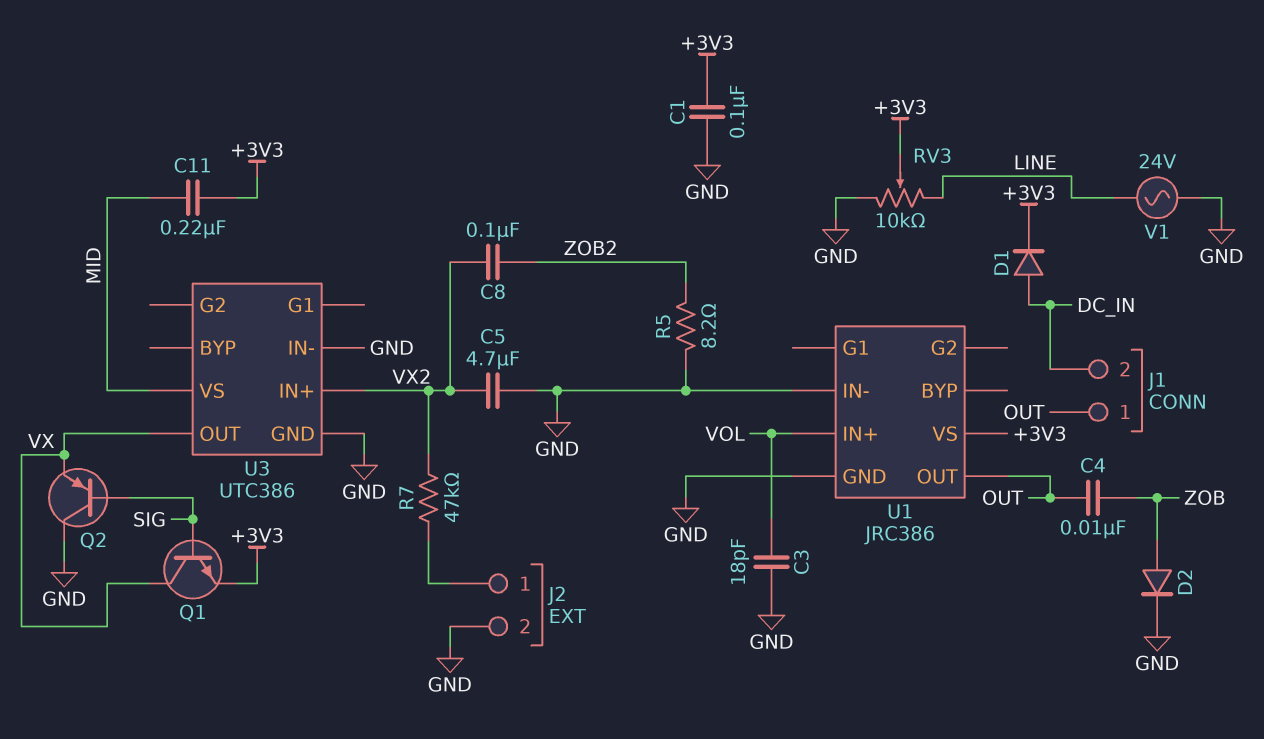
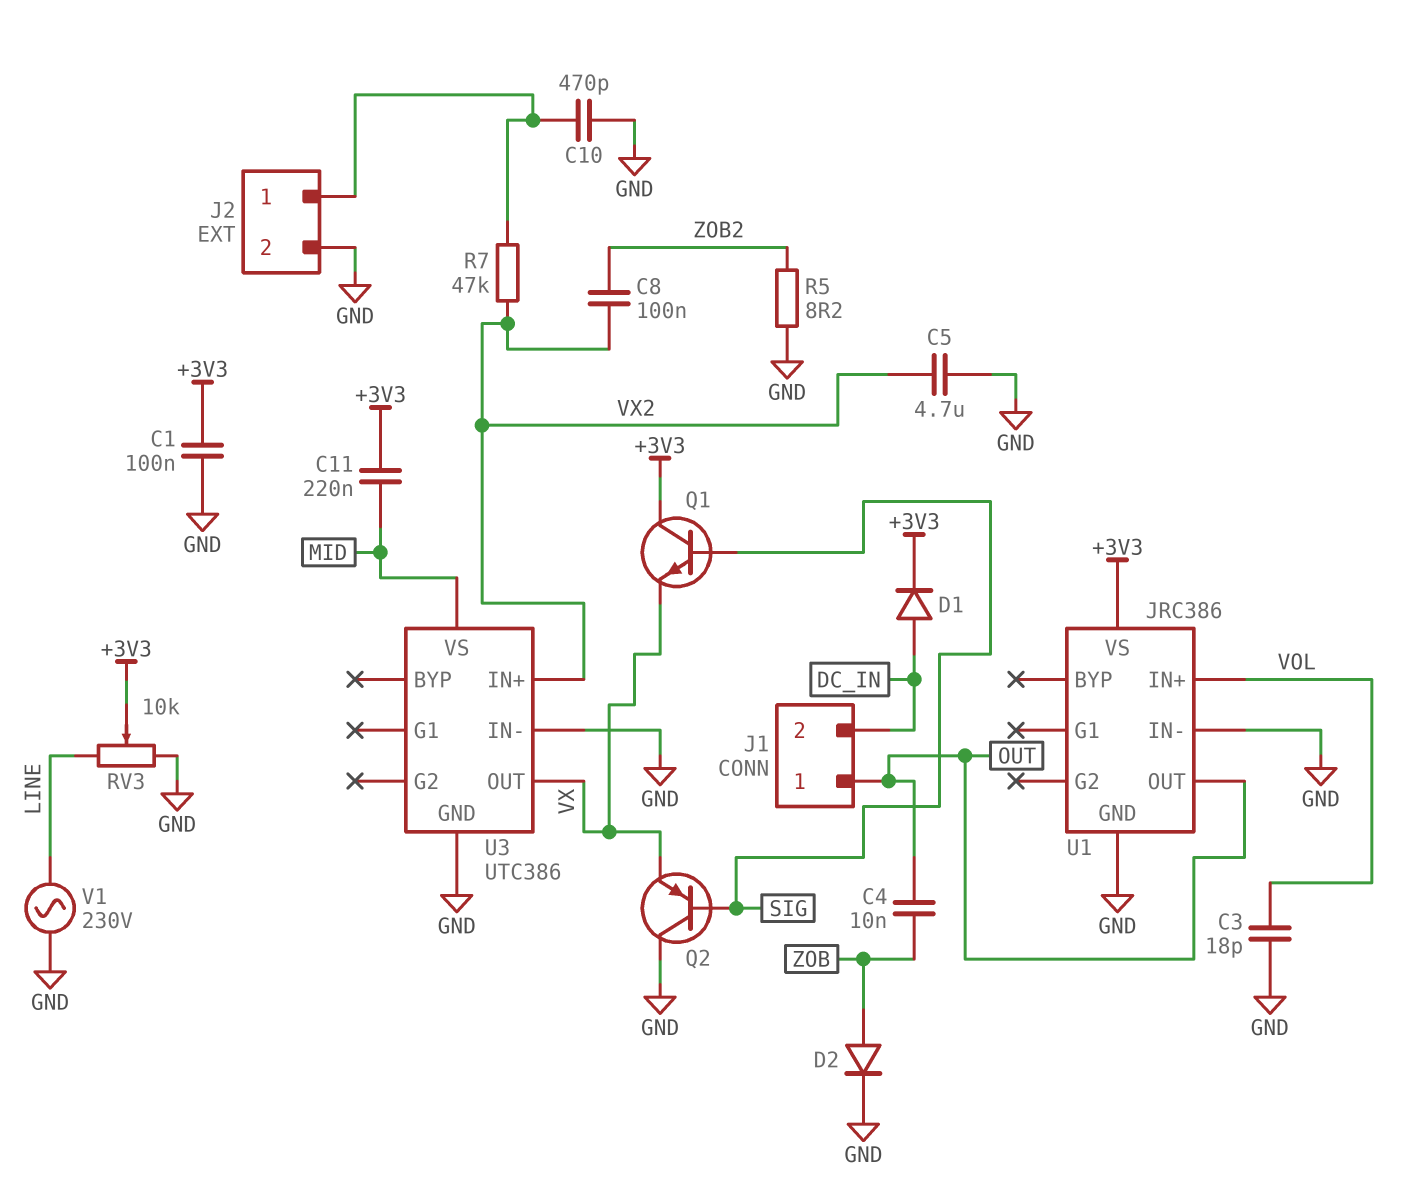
C10: none -> 470pF (GND, J2/1)
Q1: NPN (B SIG, C VX, E +3V3) -> NPN (B SIG, C +3V3, E VX)
V1: AC 24V (GND, LINE) -> AC 230V (GND, LINE)

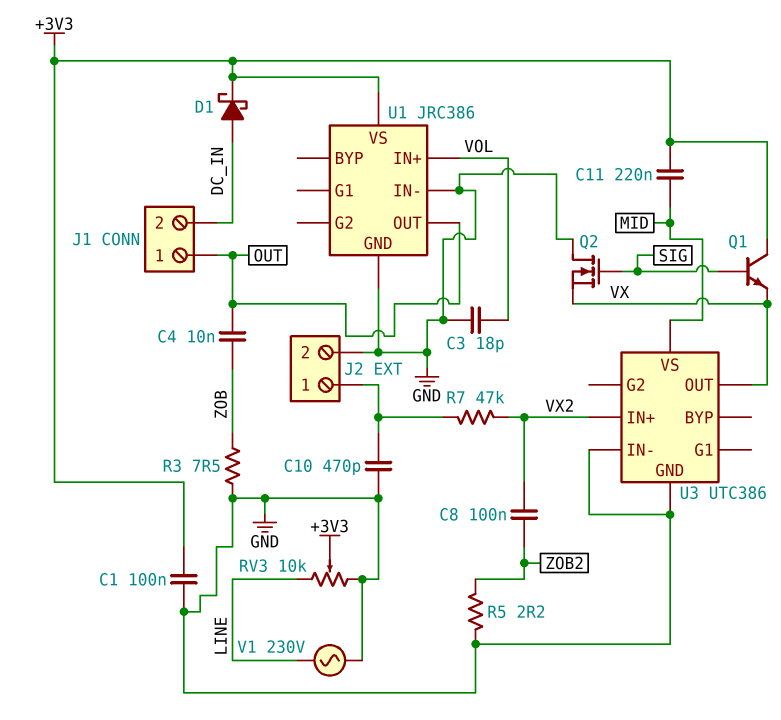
C5: 4.7uF (GND, VX2) -> none
D1: diode (A DC_IN, K +3V3) -> schottky (A DC_IN, K +3V3)
D2: diode (A ZOB, K GND) -> none
Q2: PNP (B SIG, C GND, E VX) -> NMOS (G SIG, D GND, S VX)
R3: none -> 7.5 (GND, ZOB)
R5: 8.2 (GND, ZOB2) -> 2.2 (GND, ZOB2)

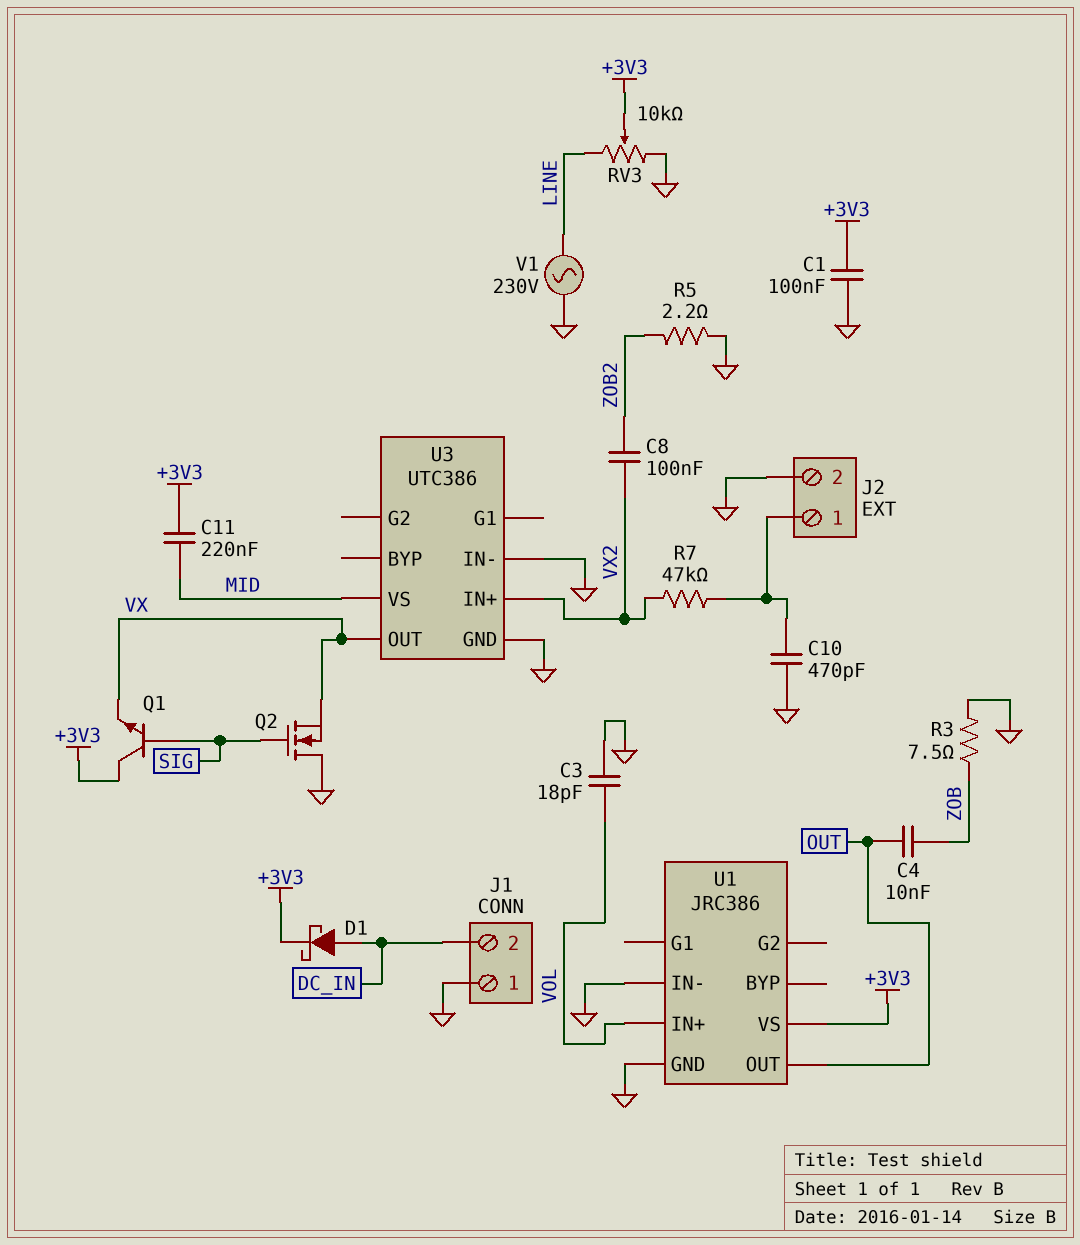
J1 pin 1: OUT -> GND

